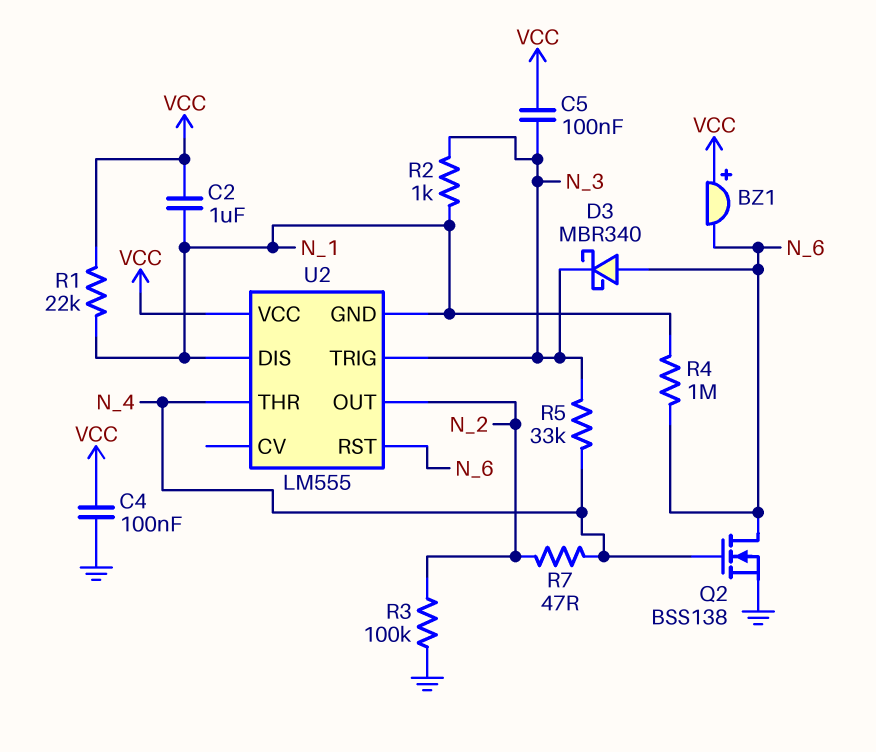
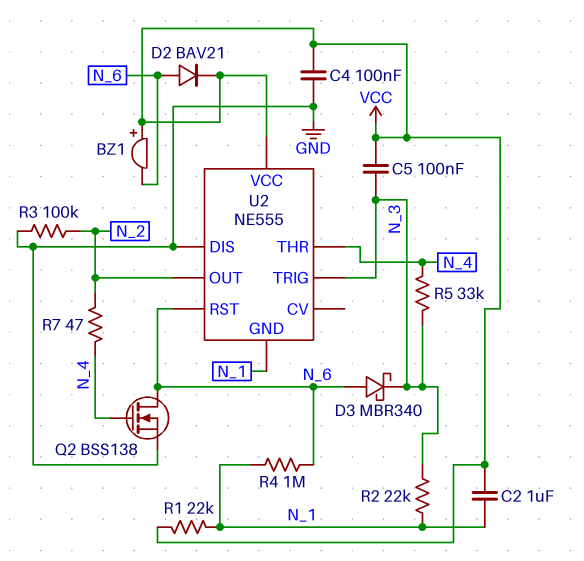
D2: none -> diode BAV21 (A N_6, K VCC)
R2: 1k (N_1, N_3) -> 22k (N_1, N_3)
U2: LM555 -> NE555
U2 pin DIS: N_1 -> GND

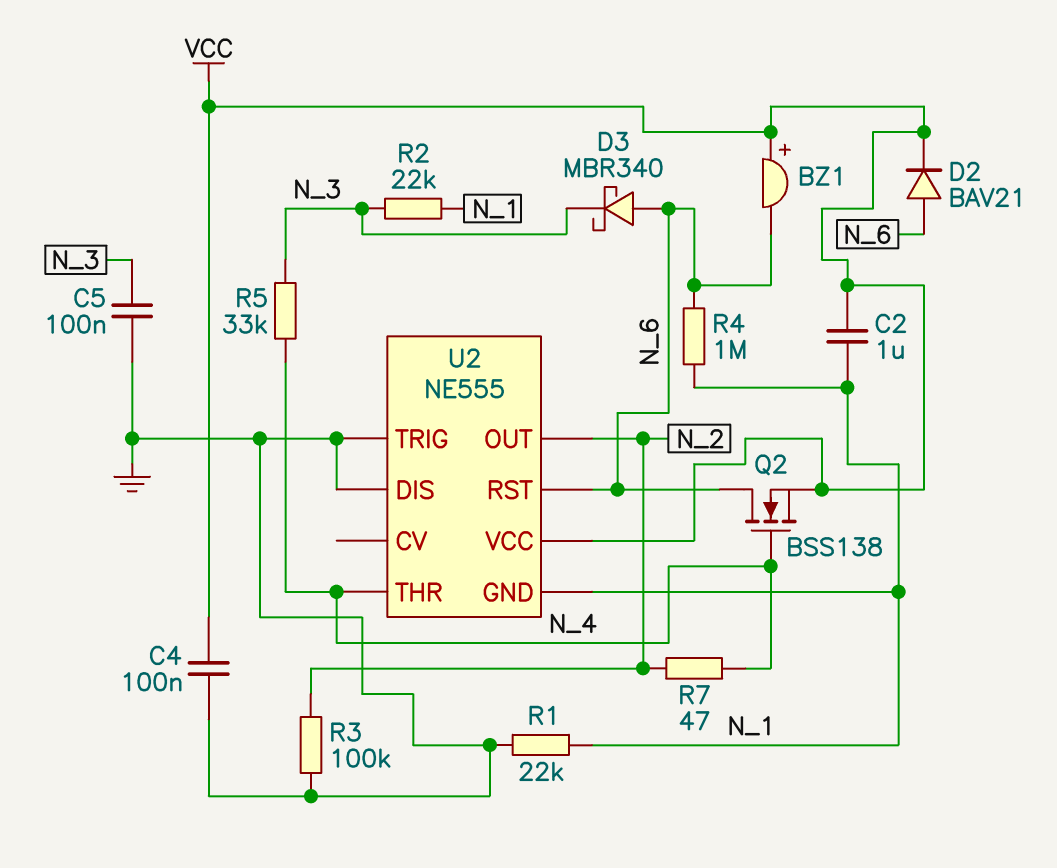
C5: 100nF (N_3, VCC) -> 100nF (GND, N_3)
Q2: NMOS BSS138 (G N_4, D N_6, S GND) -> NMOS BSS138 (G N_4, D N_6, S VCC)
R1: 22k (N_1, VCC) -> 22k (GND, N_1)
U2 pin TRIG: N_3 -> GND

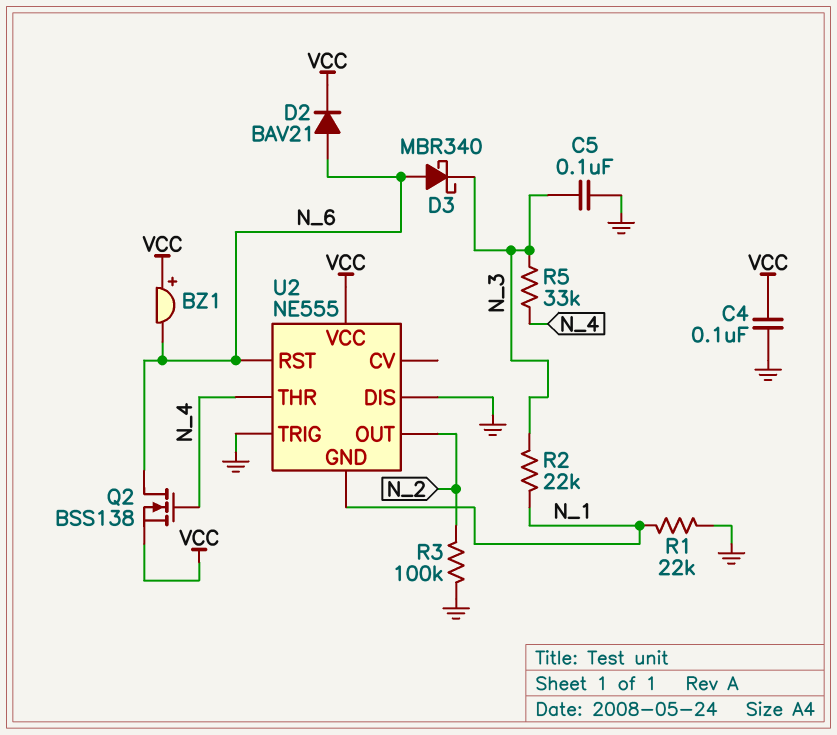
C2: 1uF (N_1, VCC) -> none
R4: 1M (N_1, N_6) -> none
R7: 47 (N_2, N_4) -> none

